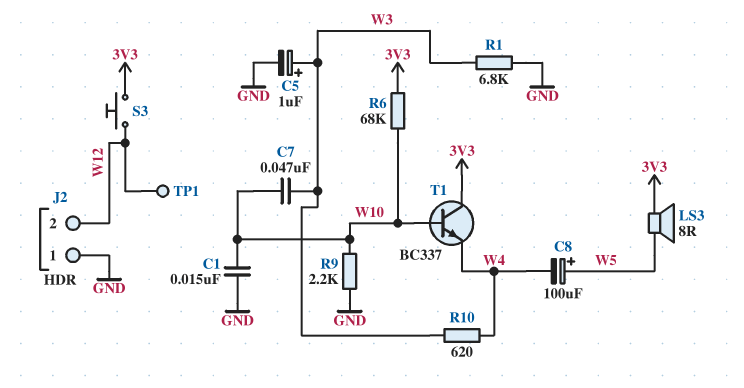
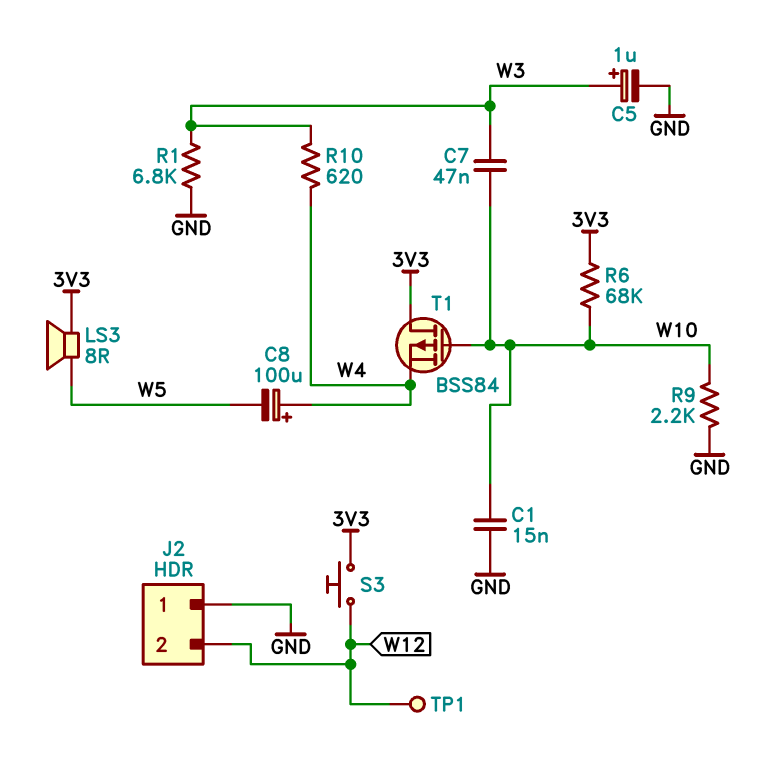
C8: 100uF (plus W5, minus W4) -> 100uF (plus W4, minus W5)
T1: NPN BC337 (B W10, C 3V3, E W4) -> PMOS BSS84 (G W10, D 3V3, S W4)

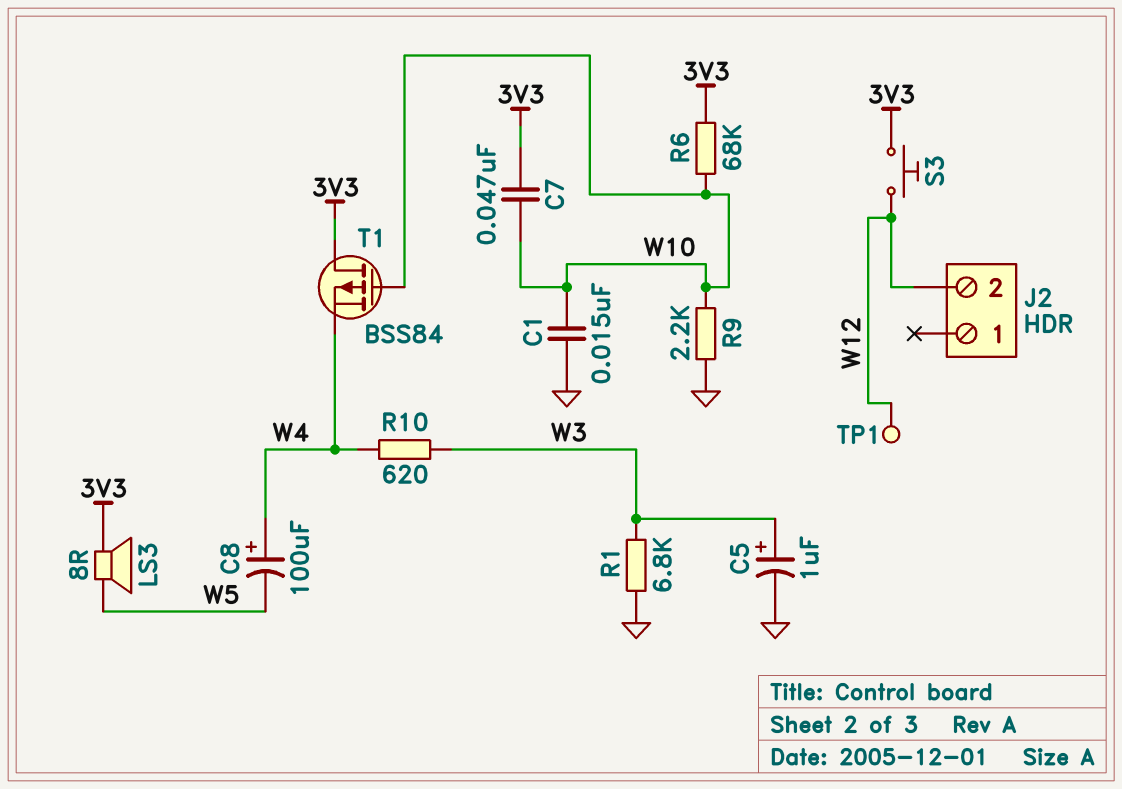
C7: 47nF (W3, W10) -> 47nF (3V3, W10)
J2 pin 1: GND -> none

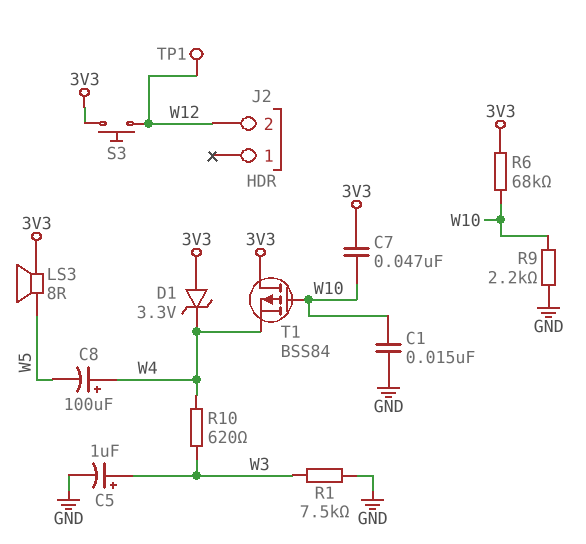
D1: none -> zener 3.3V (A 3V3, K W4)
R1: 6.8k (GND, W3) -> 7.5k (GND, W3)

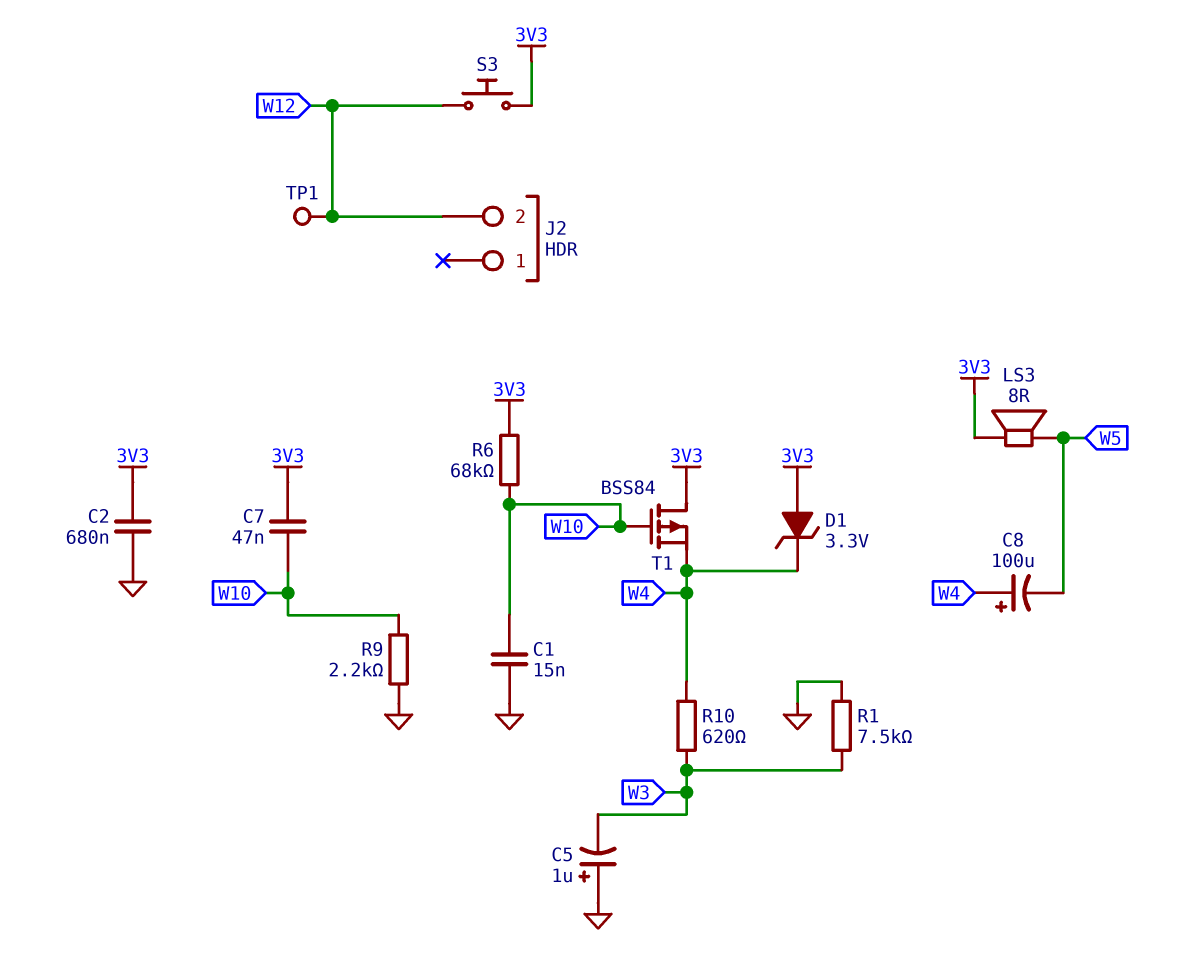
C2: none -> 680nF (3V3, GND)
C5: 1uF (plus W3, minus GND) -> 1uF (plus GND, minus W3)

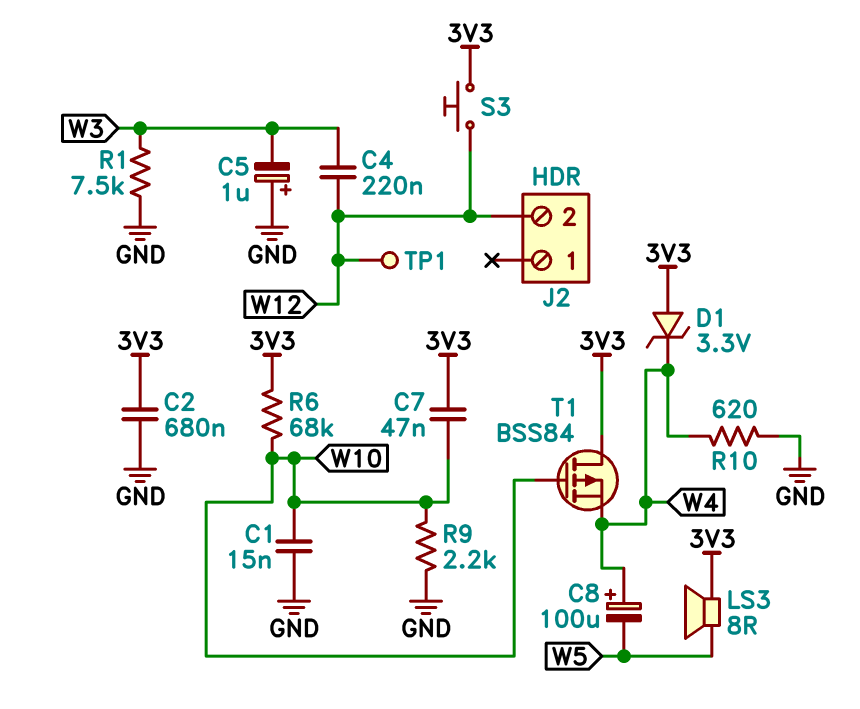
C4: none -> 220nF (W3, W12)
R10: 620 (W3, W4) -> 620 (GND, W4)

